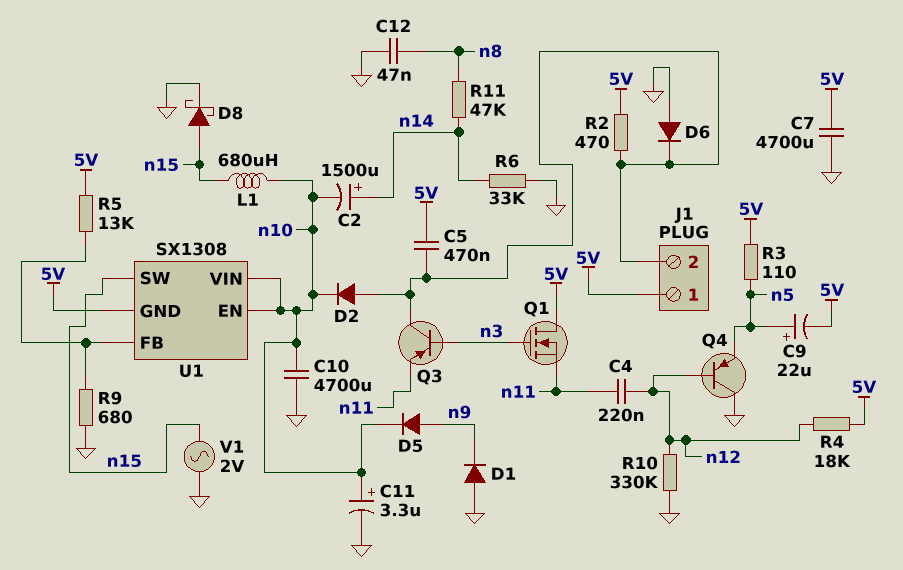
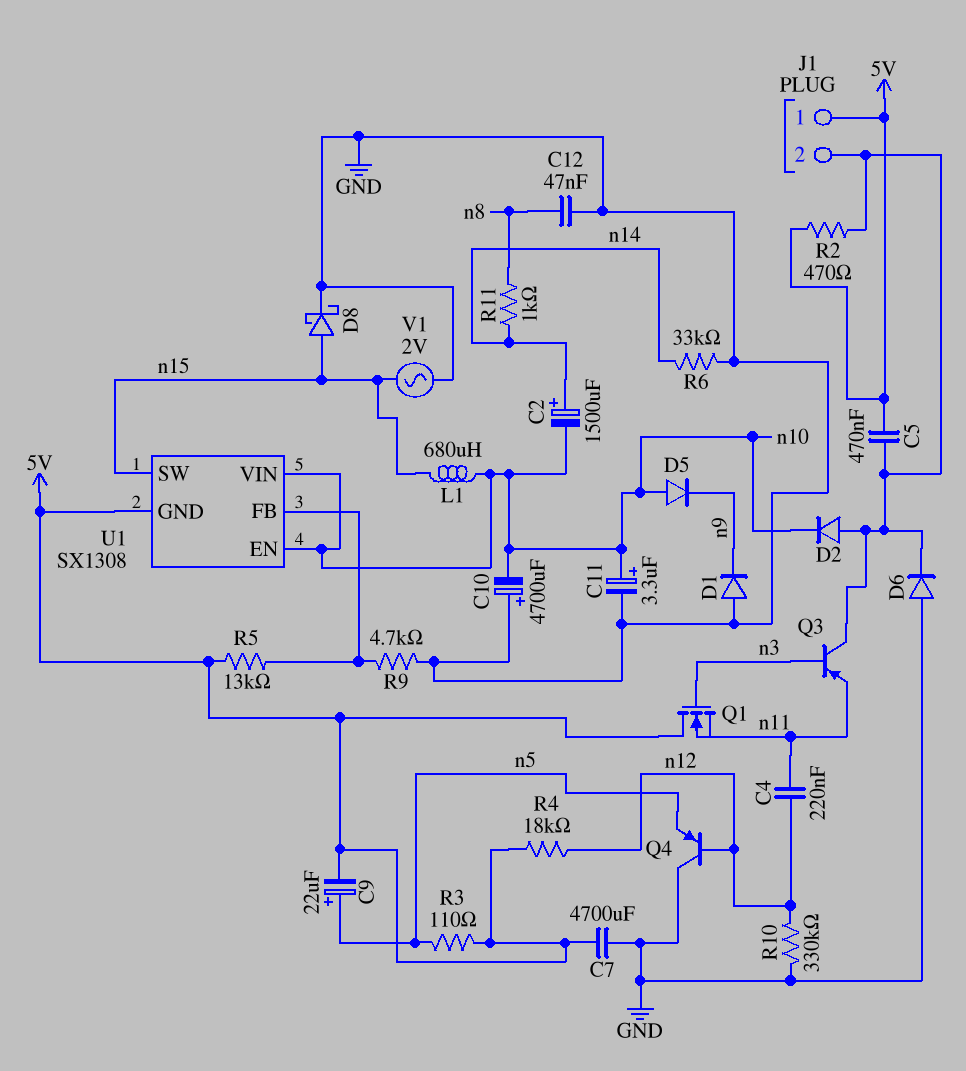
C10: 4700uF (GND, n10) -> 4700uF (plus GND, minus n10)
D5: diode (A n9, K n10) -> diode (A n10, K n9)
R9: 680 (GND, U1/FB) -> 4.7k (GND, U1/FB)
R11: 47k (n8, n14) -> 1k (n8, n14)

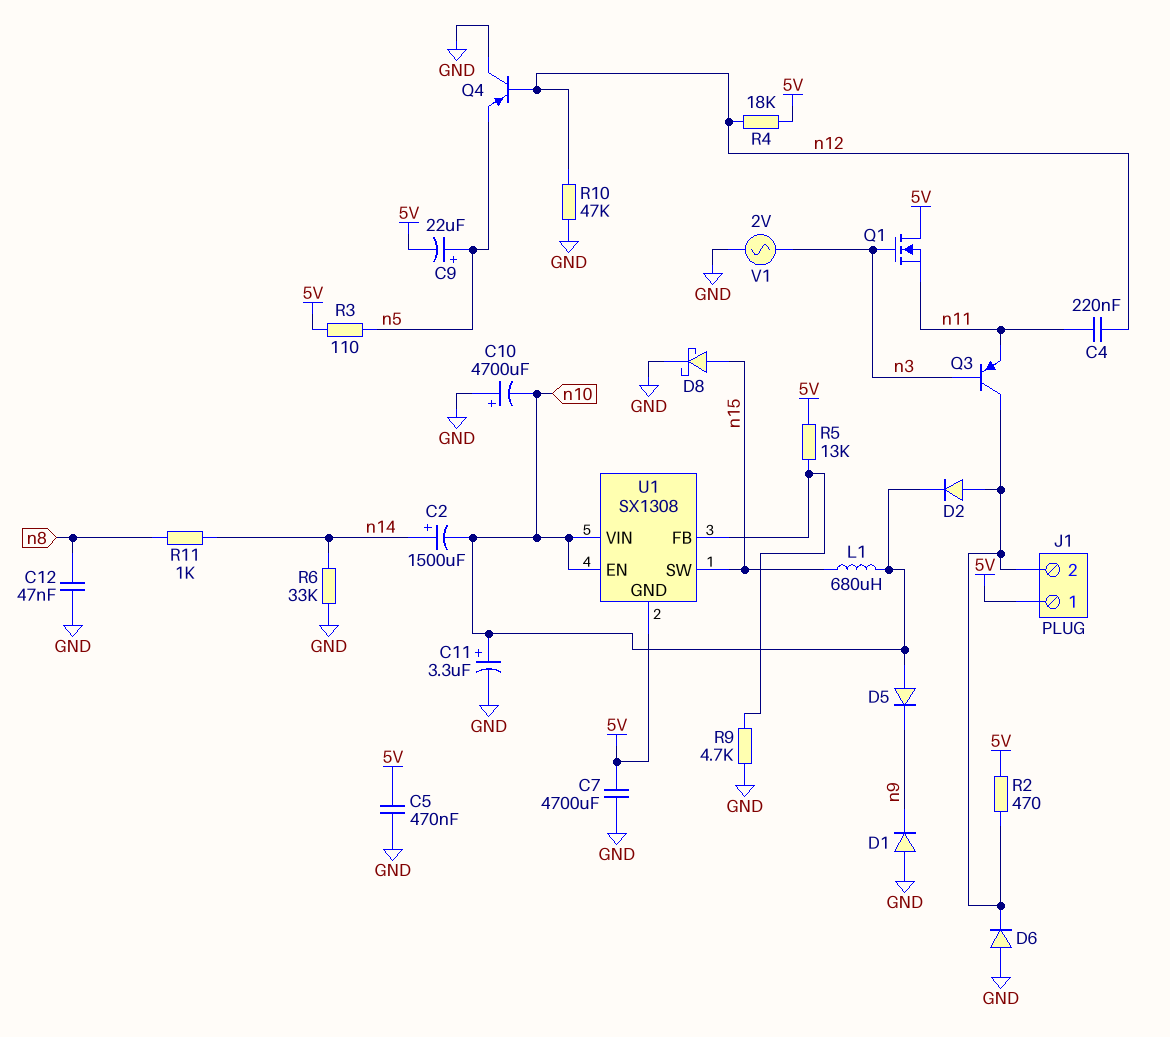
C5: 470nF (5V, J1/2) -> 470nF (5V, GND)
R10: 330k (GND, n12) -> 47k (GND, n12)
V1: AC 2V (GND, n15) -> AC 2V (GND, n3)

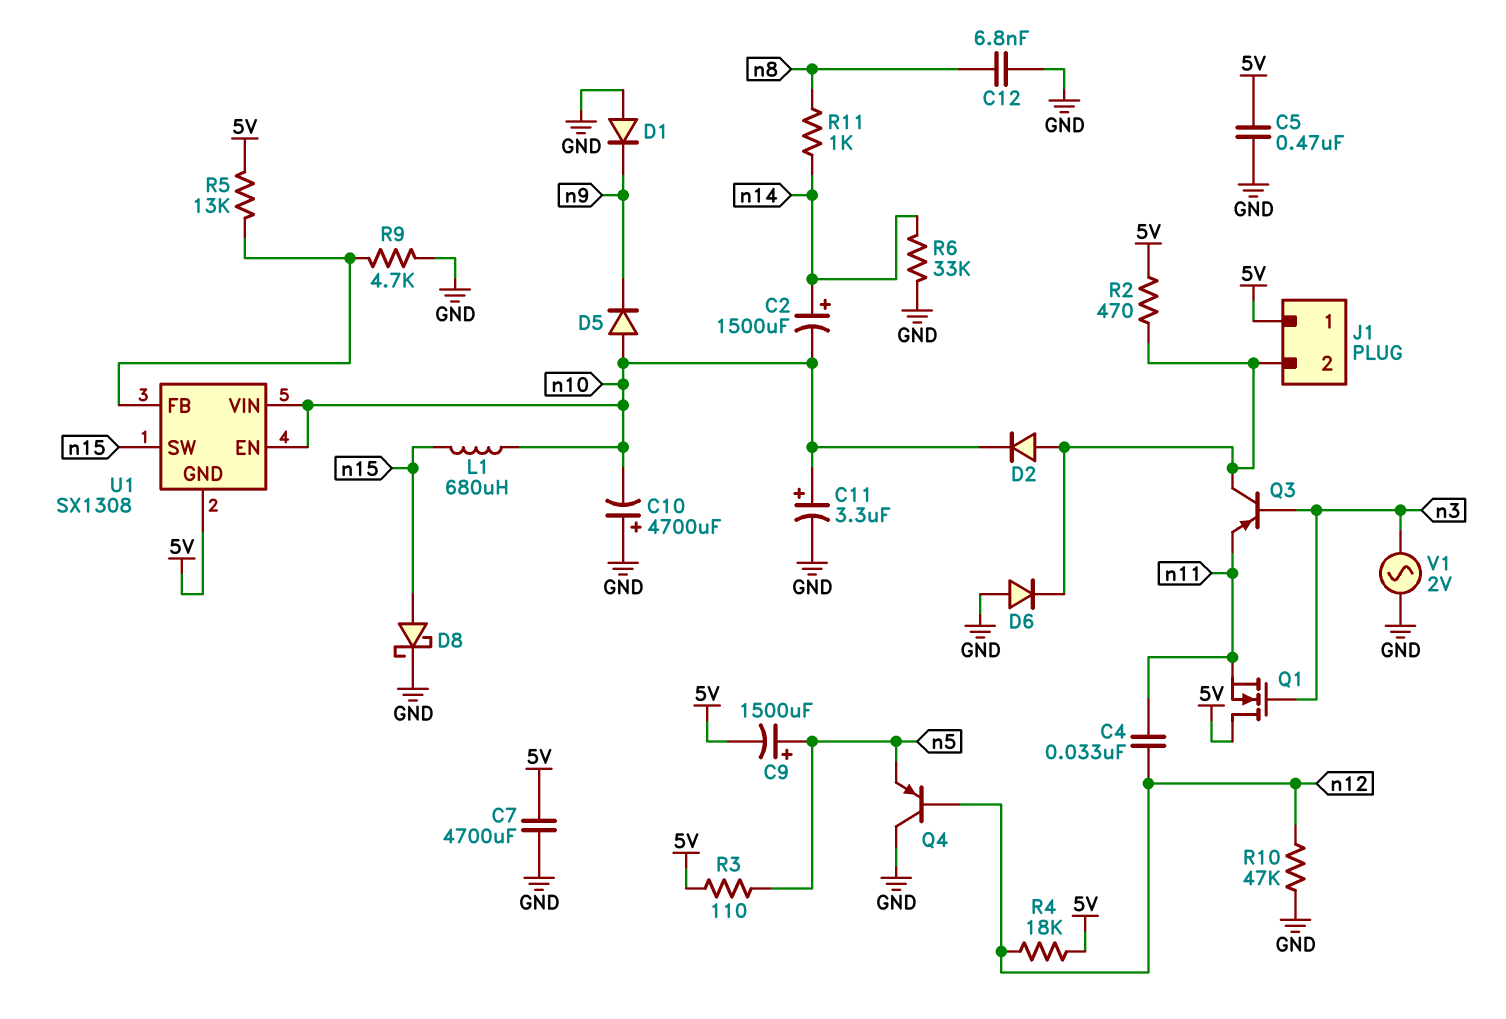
C4: 220nF (n11, n12) -> 33nF (n11, n12)
C9: 22uF (plus n5, minus 5V) -> 1500uF (plus n5, minus 5V)
C12: 47nF (GND, n8) -> 6.8nF (GND, n8)

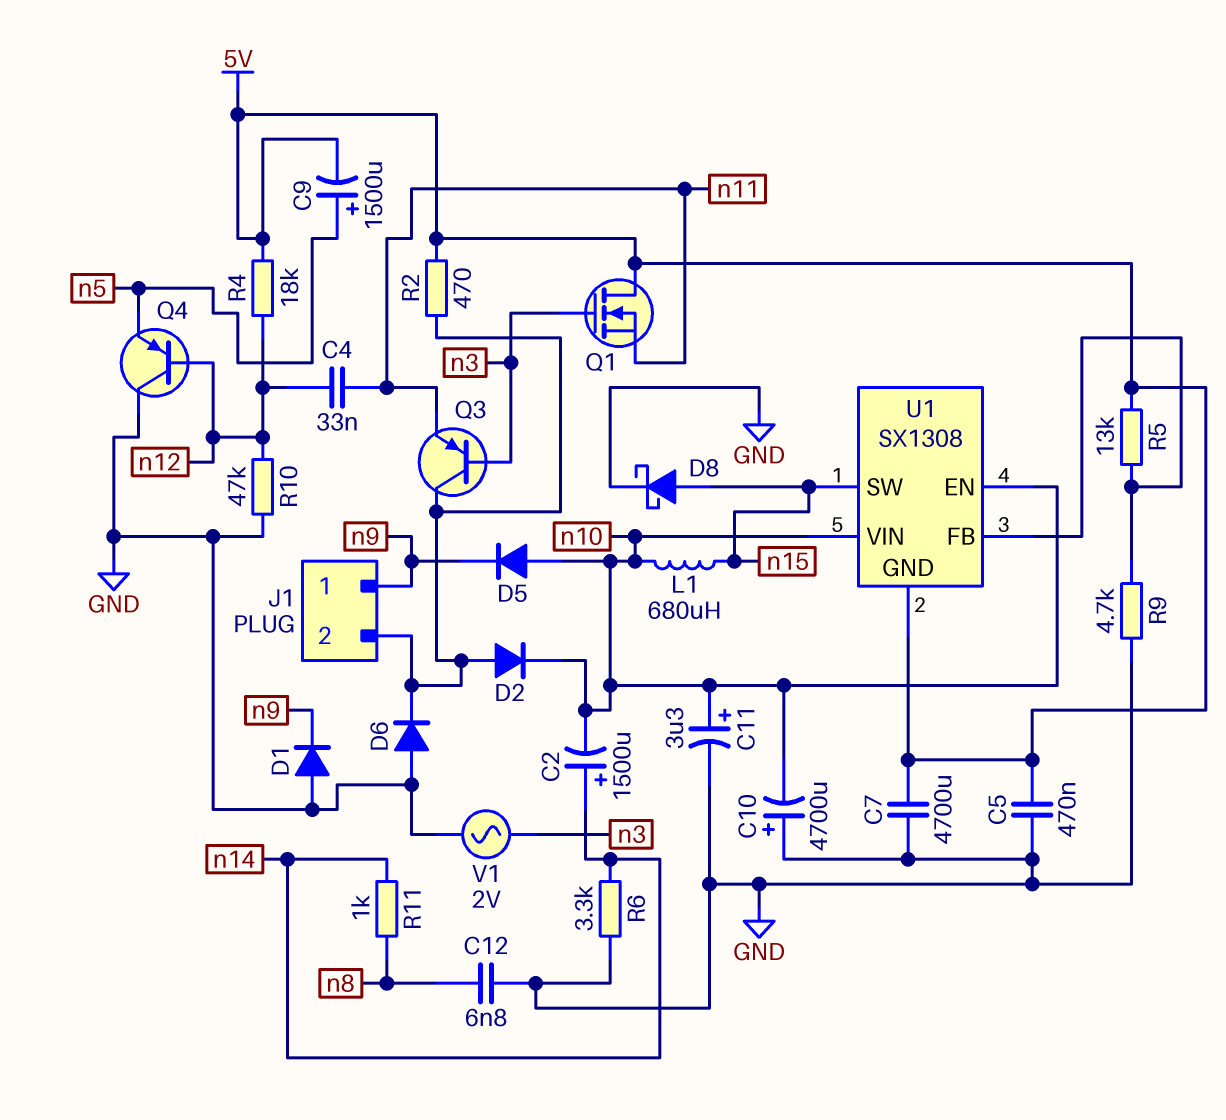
J1 pin 1: 5V -> n9
R3: 110 (5V, n5) -> none
R6: 33k (GND, n14) -> 3.3k (GND, n14)

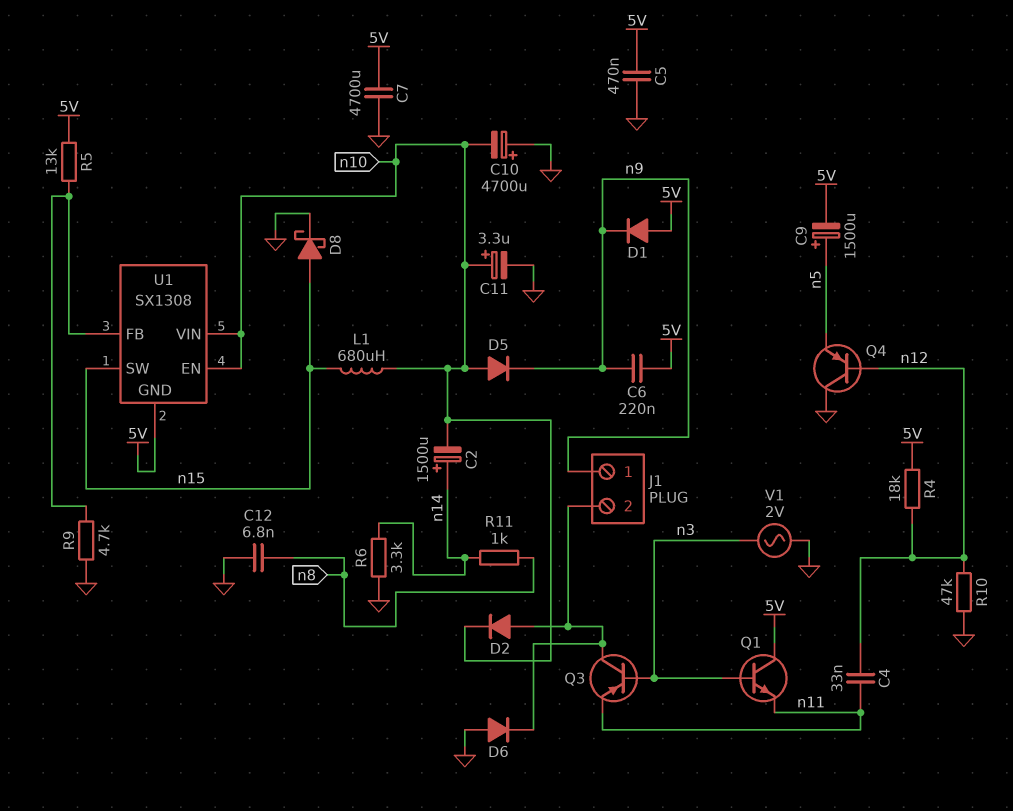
C6: none -> 220nF (5V, n9)
D1: diode (A GND, K n9) -> diode (A 5V, K n9)
Q1: NMOS (G n3, D 5V, S n11) -> NPN (B n3, C 5V, E n11)
R2: 470 (5V, J1/2) -> none

